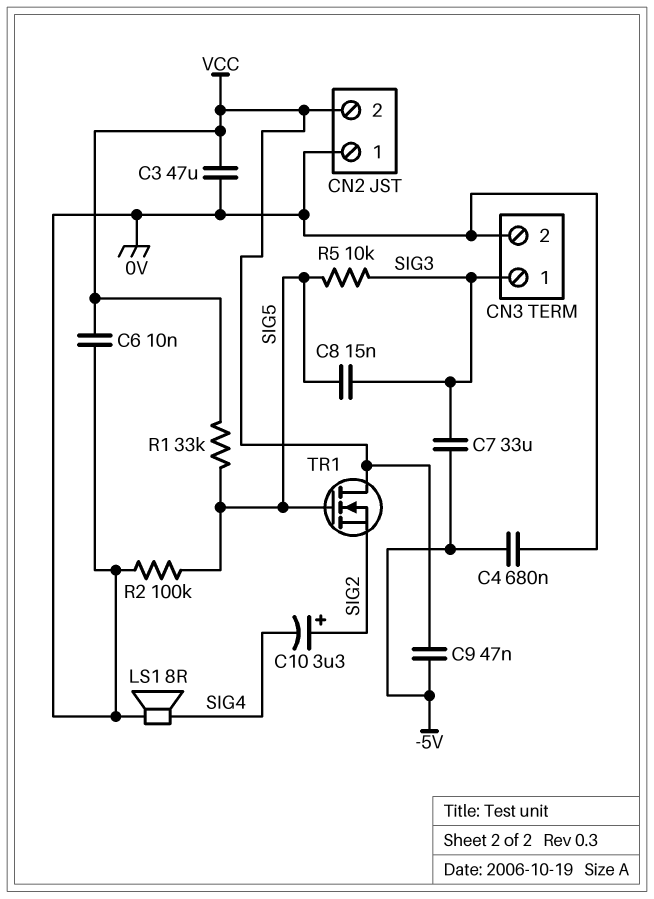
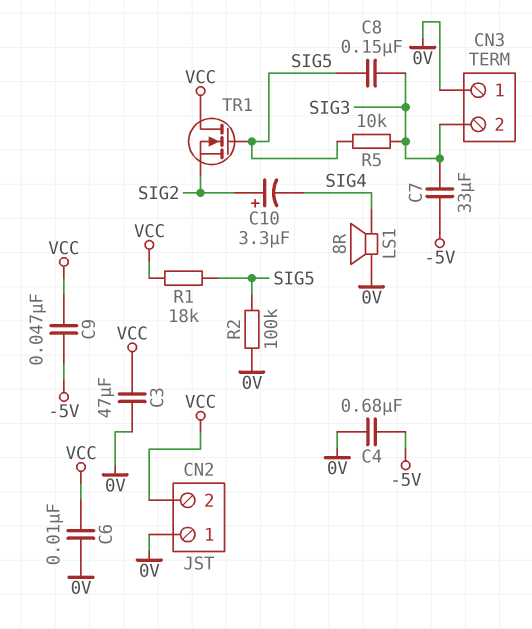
C8: 15nF (SIG3, SIG5) -> 150nF (SIG3, SIG5)
CN3 pin 1: SIG3 -> 0V
CN3 pin 2: 0V -> SIG3
R1: 33k (SIG5, VCC) -> 18k (SIG5, VCC)

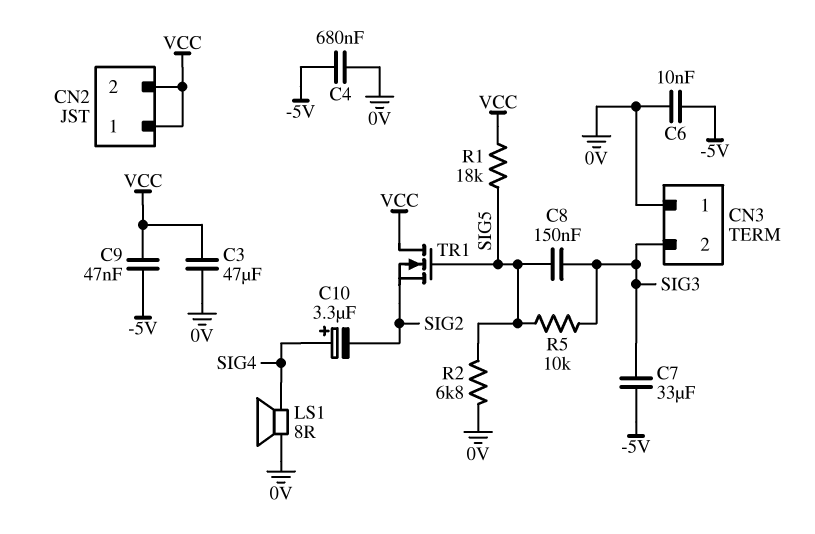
C6: 10nF (0V, VCC) -> 10nF (-5V, 0V)
C10: 3.3uF (plus SIG2, minus SIG4) -> 3.3uF (plus SIG4, minus SIG2)
CN2 pin 1: 0V -> VCC
R2: 100k (0V, SIG5) -> 6.8k (0V, SIG5)

